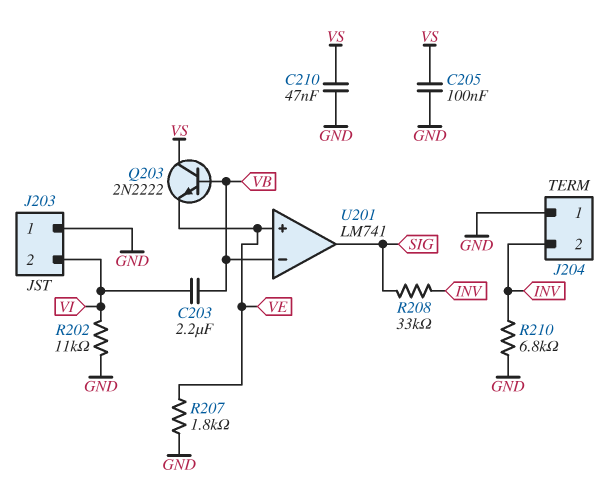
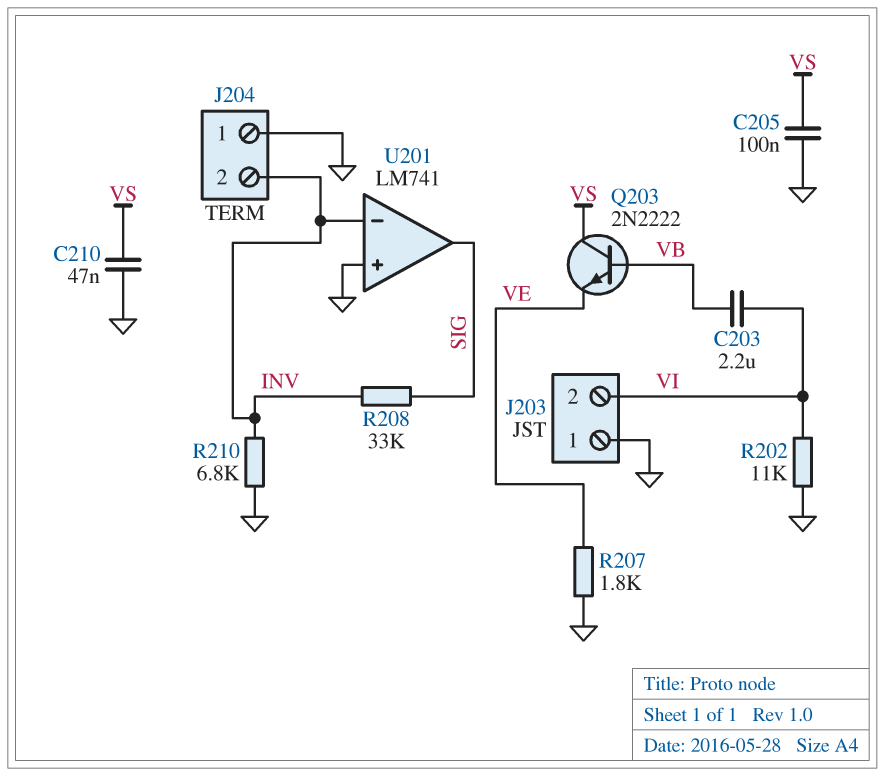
U201 pin in+: VE -> GND
U201 pin in-: VB -> INV

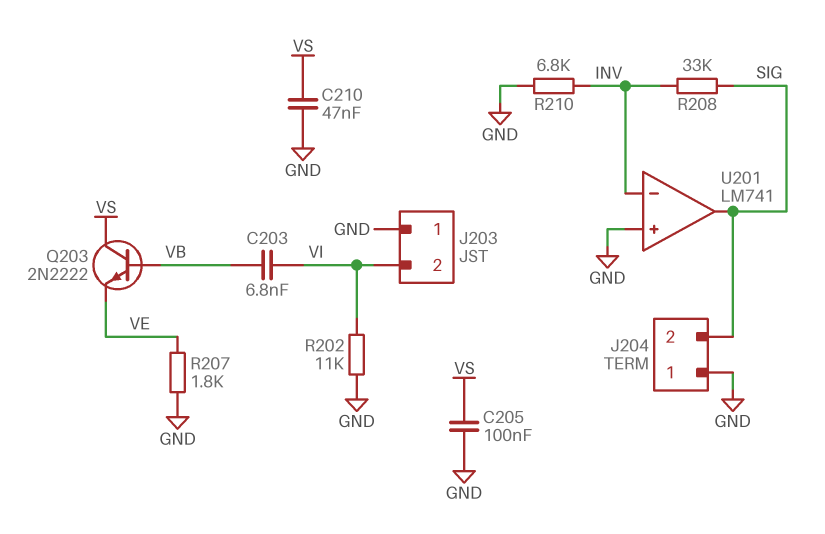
C203: 2.2uF (VB, VI) -> 6.8nF (VB, VI)
J204 pin 2: INV -> SIG

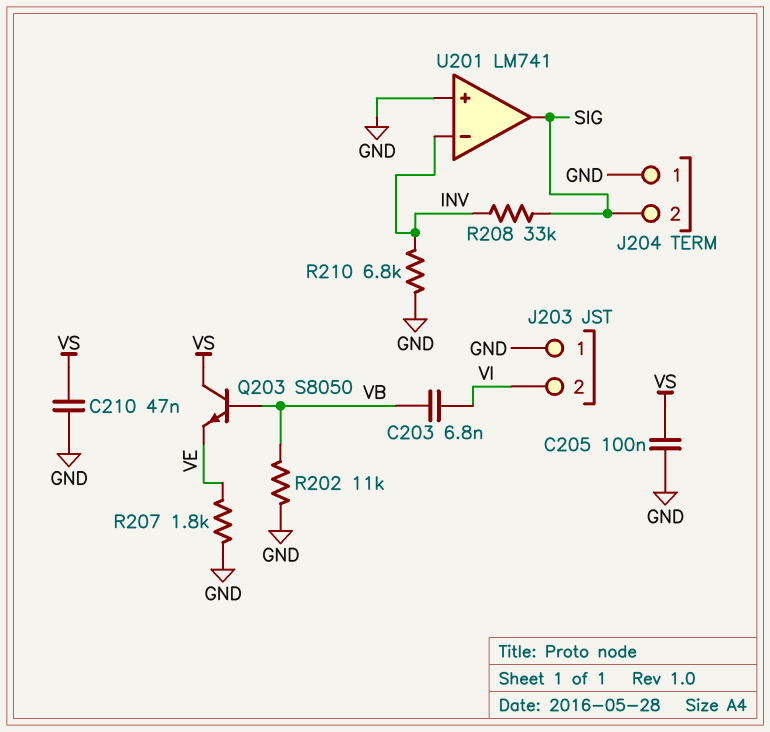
Q203: NPN 2N2222 (B VB, C VS, E VE) -> NPN S8050 (B VB, C VS, E VE)
R202: 11k (GND, VI) -> 11k (GND, VB)

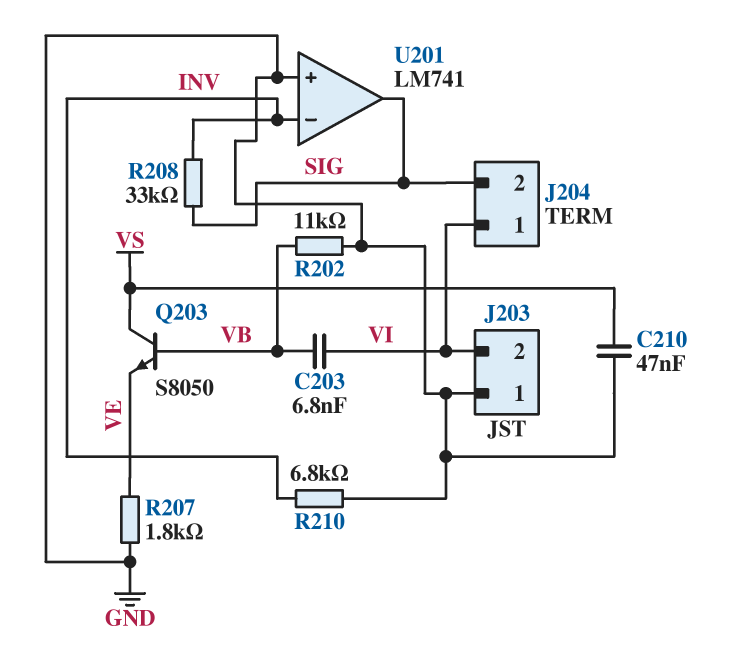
C205: 100nF (GND, VS) -> none
J204 pin 1: GND -> VI

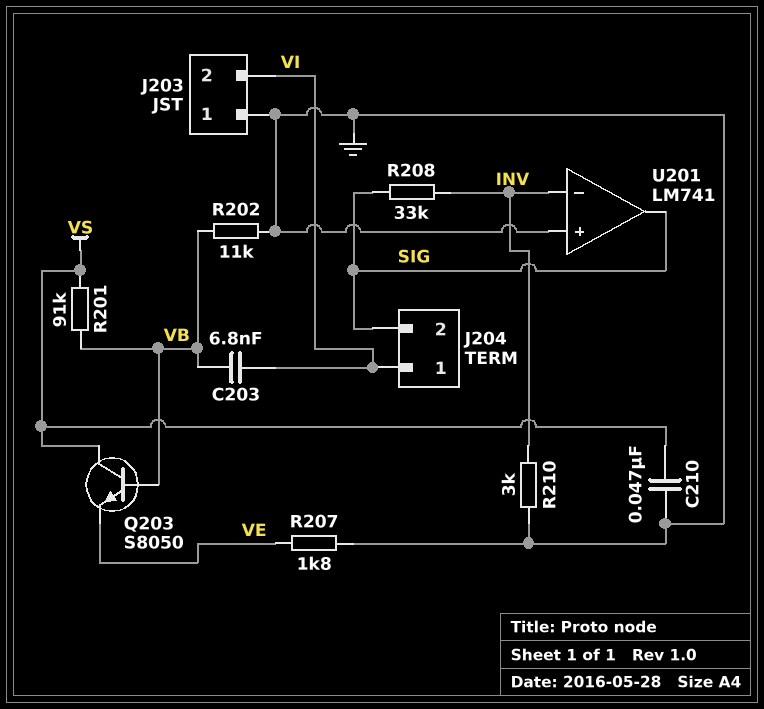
R201: none -> 91k (VB, VS)
R210: 6.8k (GND, INV) -> 3k (GND, INV)

